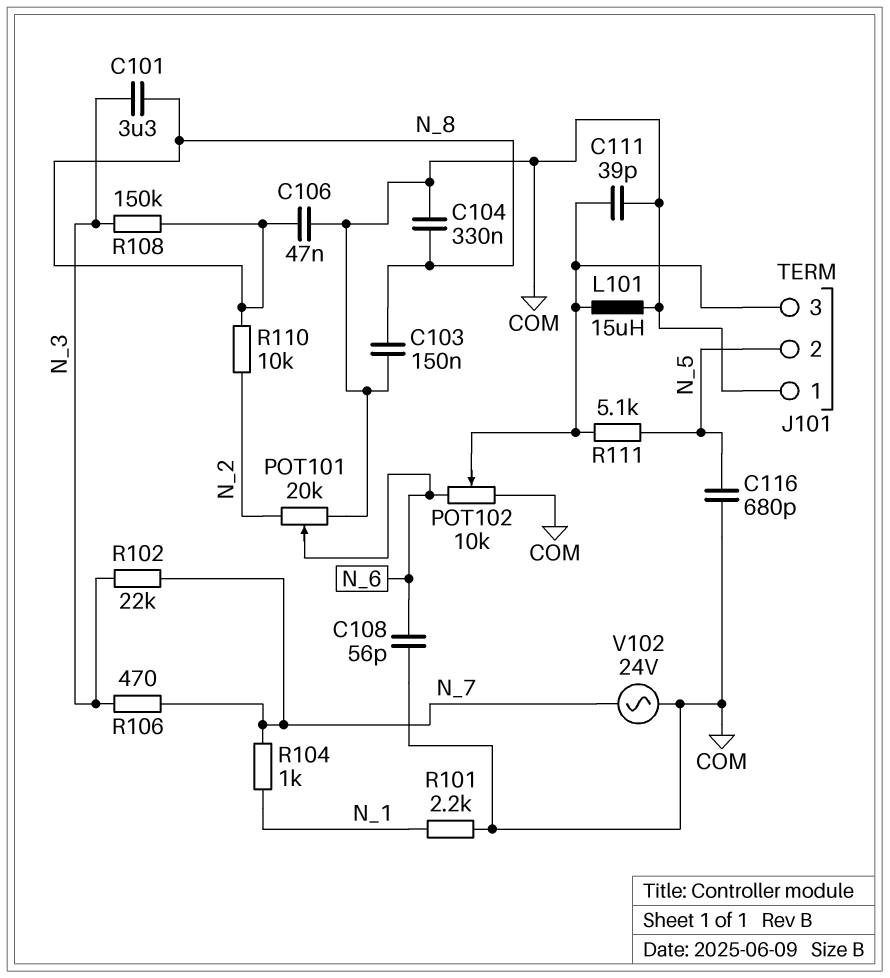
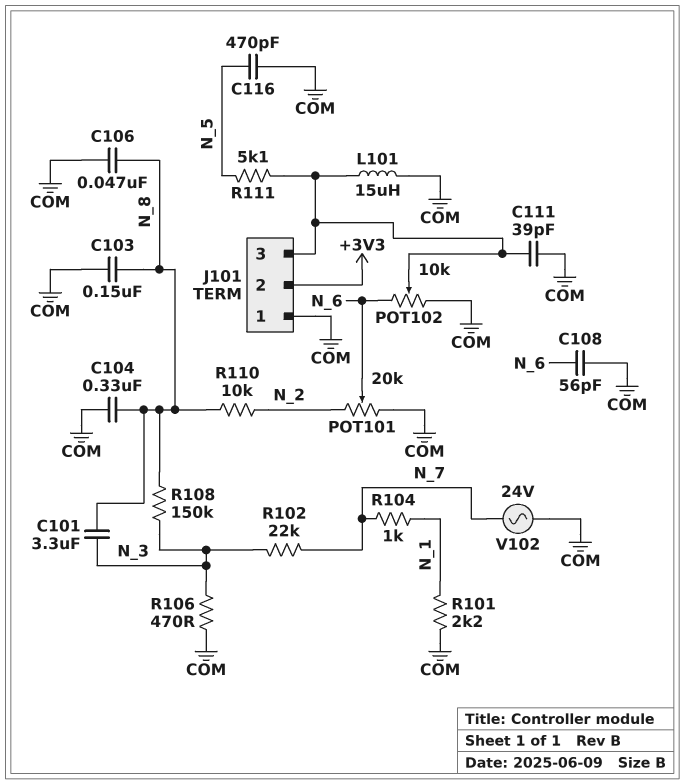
C116: 680pF (COM, N_5) -> 470pF (COM, N_5)
J101 pin 2: N_5 -> +3V3
R106: 470 (N_3, N_7) -> 470 (COM, N_3)

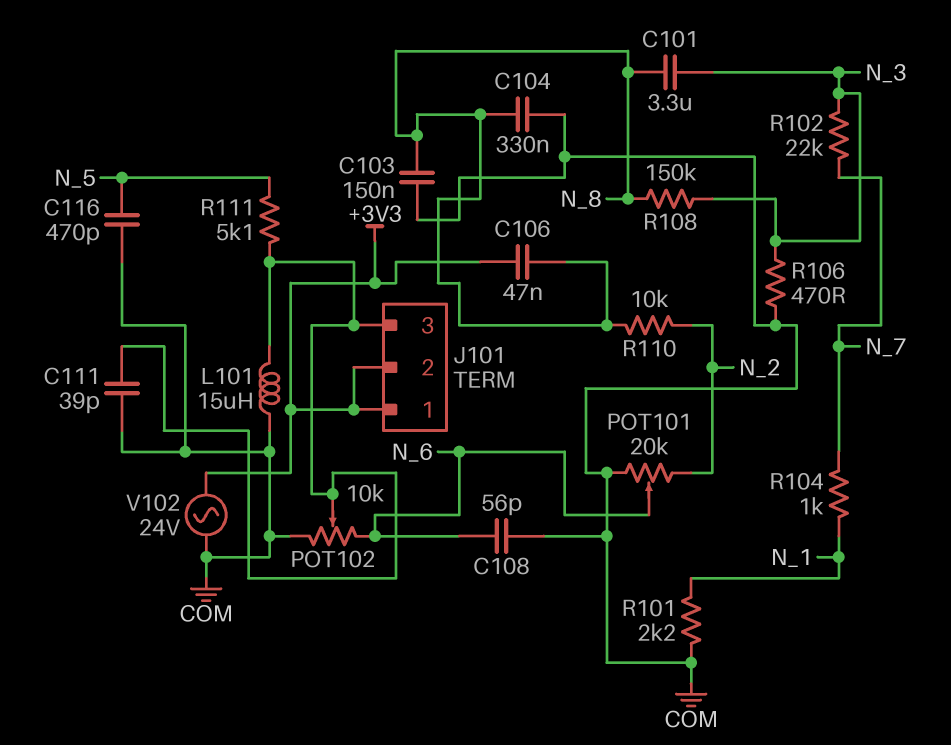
C106: 47nF (COM, N_8) -> 47nF (+3V3, N_8)
J101 pin 1: COM -> +3V3
V102: AC 24V (COM, N_7) -> AC 24V (+3V3, COM)

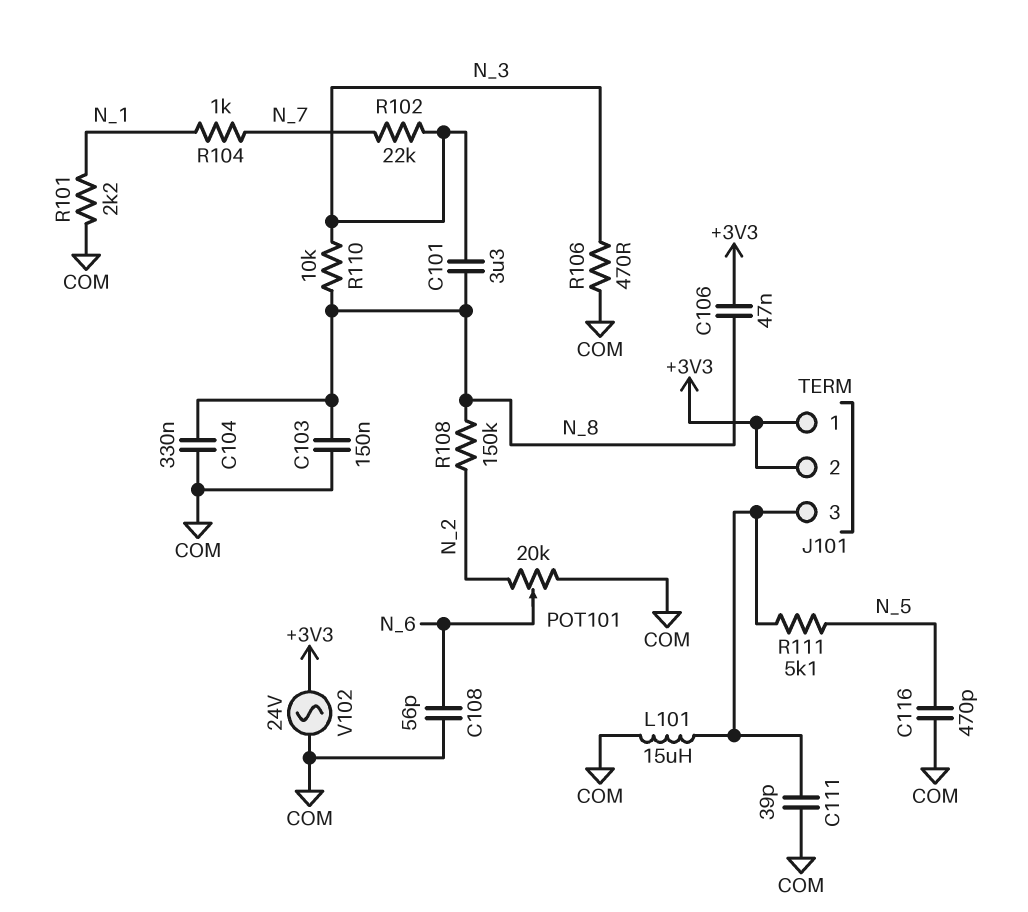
POT102: 10k (COM, N_6, wiper J101/3) -> none
R108: 150k (N_3, N_8) -> 150k (N_2, N_8)
R110: 10k (N_2, N_8) -> 10k (N_3, N_8)

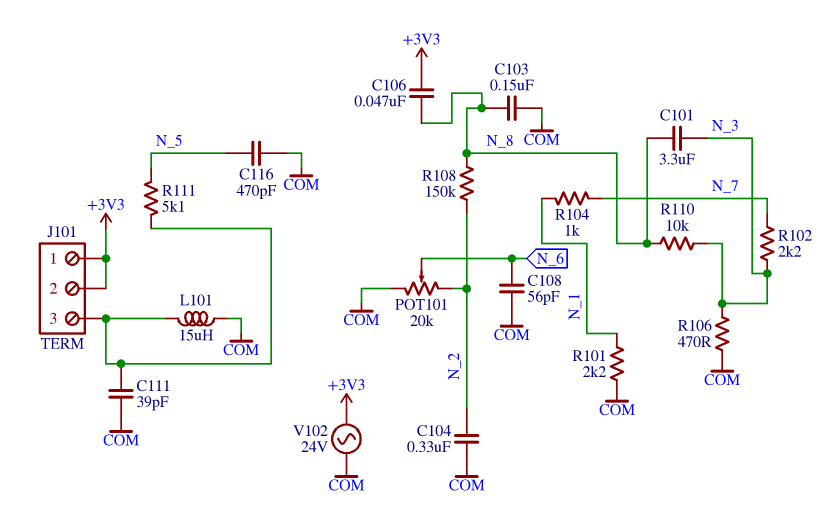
C104: 330nF (COM, N_8) -> 330nF (COM, N_2)
R102: 22k (N_3, N_7) -> 2.2k (N_3, N_7)

